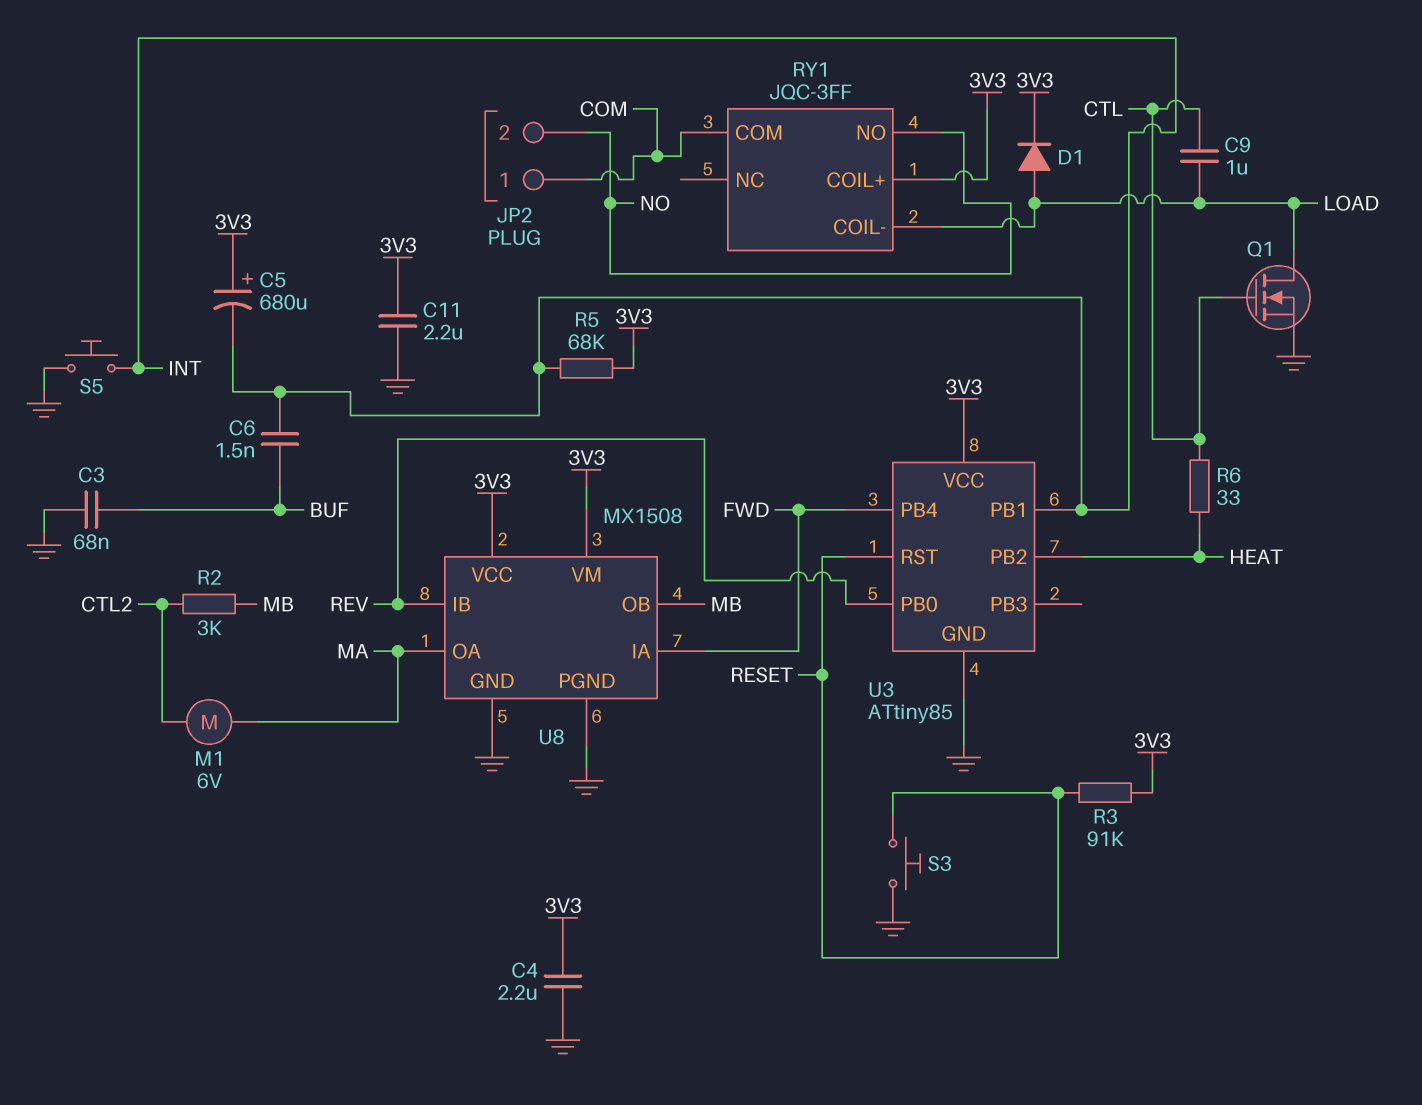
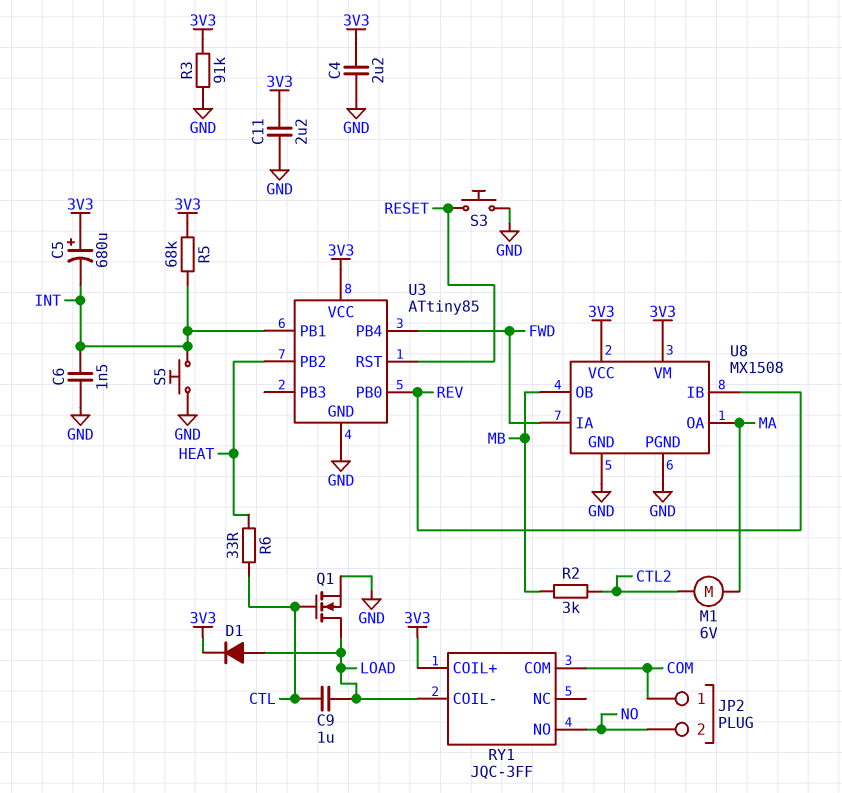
C3: 68nF (BUF, GND) -> none
C6: 1.5nF (BUF, INT) -> 1.5nF (GND, INT)
R3: 91k (3V3, RESET) -> 91k (3V3, GND)

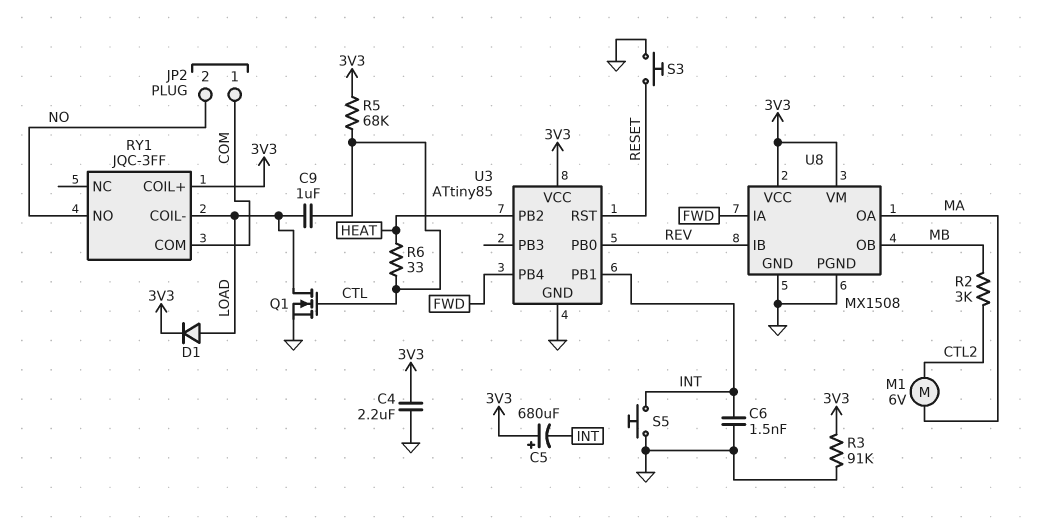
C11: 2.2uF (3V3, GND) -> none
R5: 68k (3V3, INT) -> 68k (3V3, CTL)

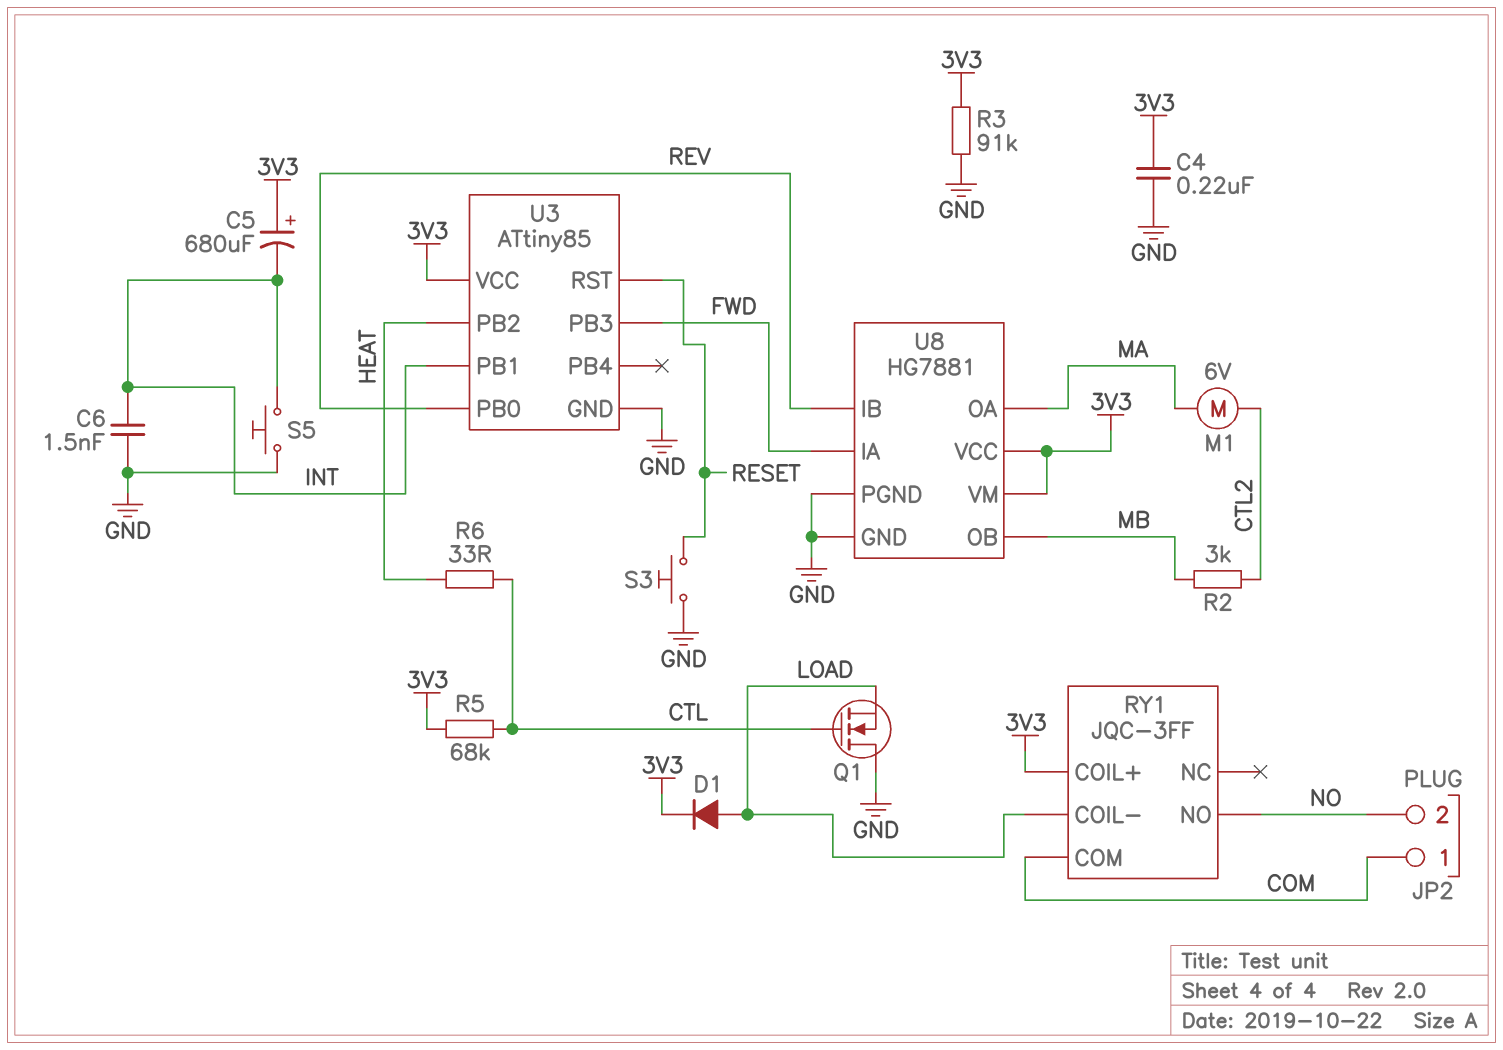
C4: 2.2uF (3V3, GND) -> 220nF (3V3, GND)
C9: 1uF (CTL, LOAD) -> none
Q1: NMOS (G CTL, D LOAD, S GND) -> NMOS (G CTL, D GND, S LOAD)
U3 pin PB3: none -> FWD
U3 pin PB4: FWD -> none
U8: MX1508 -> HG7881

